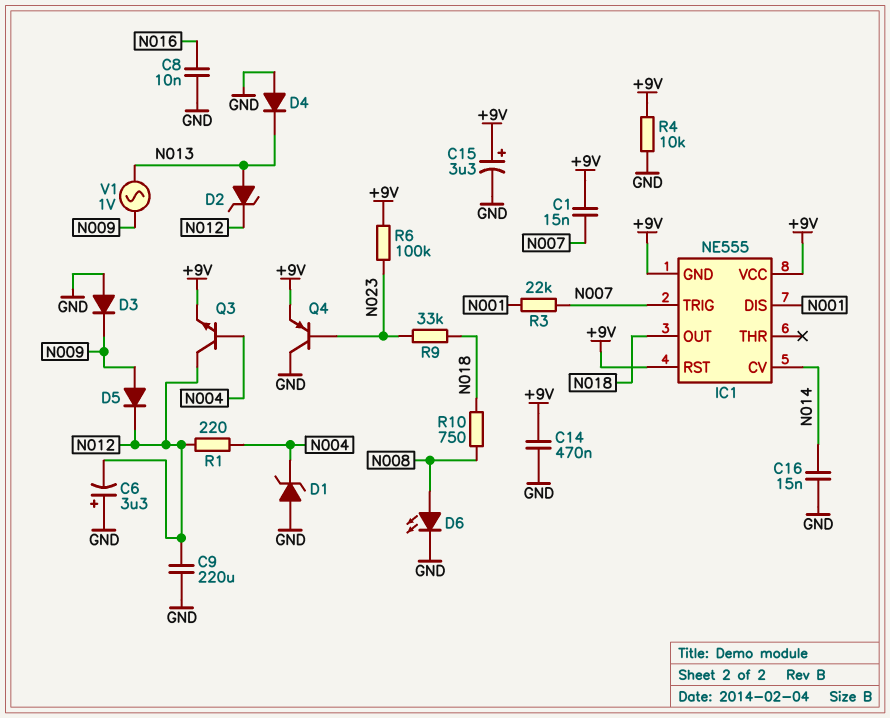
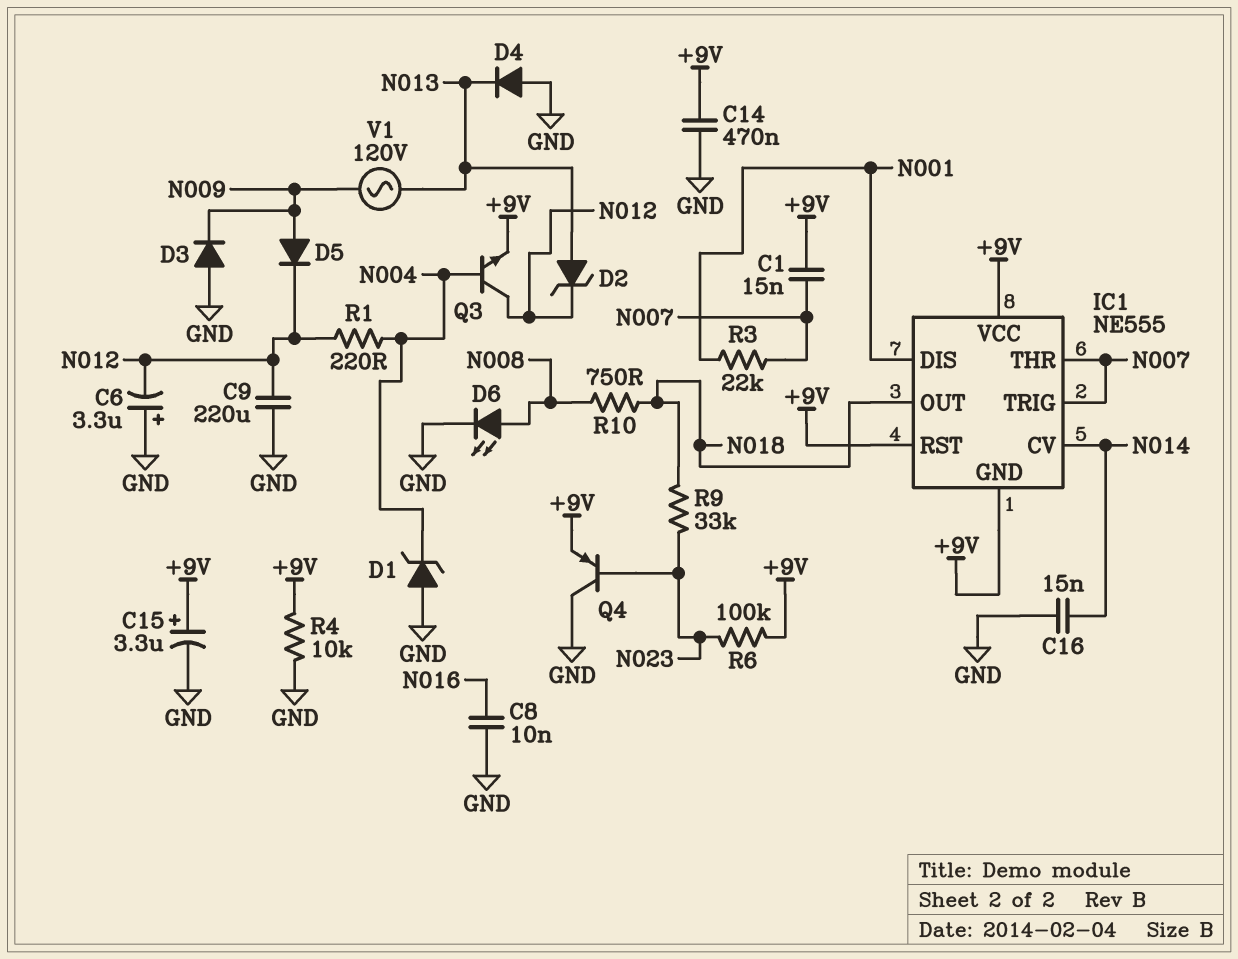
IC1 pin THR: none -> N007
V1: AC 1V (N009, N013) -> AC 120V (N009, N013)

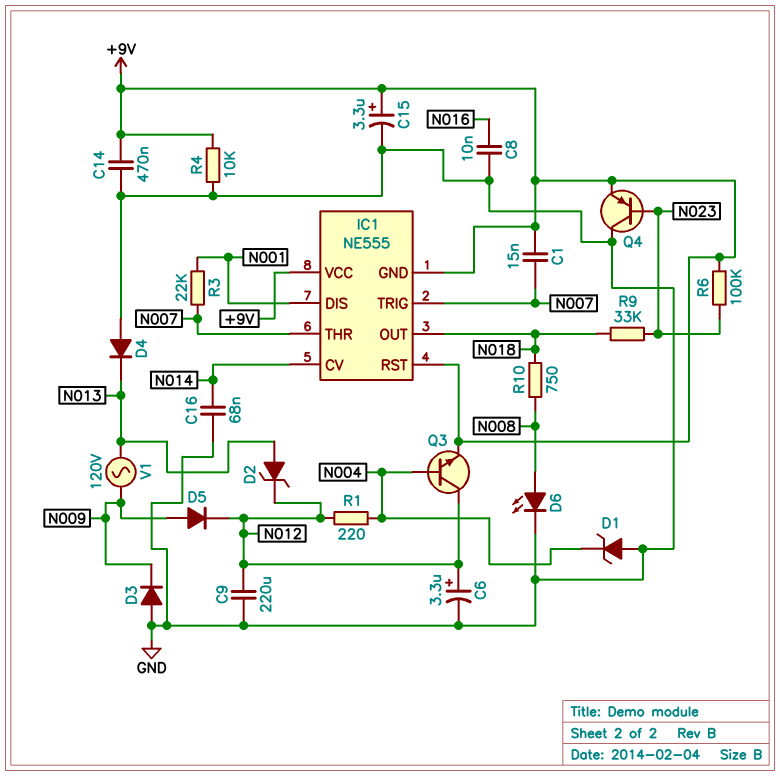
C6: 3.3uF (plus GND, minus N012) -> 3.3uF (plus N012, minus GND)
C16: 15nF (GND, N014) -> 68nF (GND, N014)

